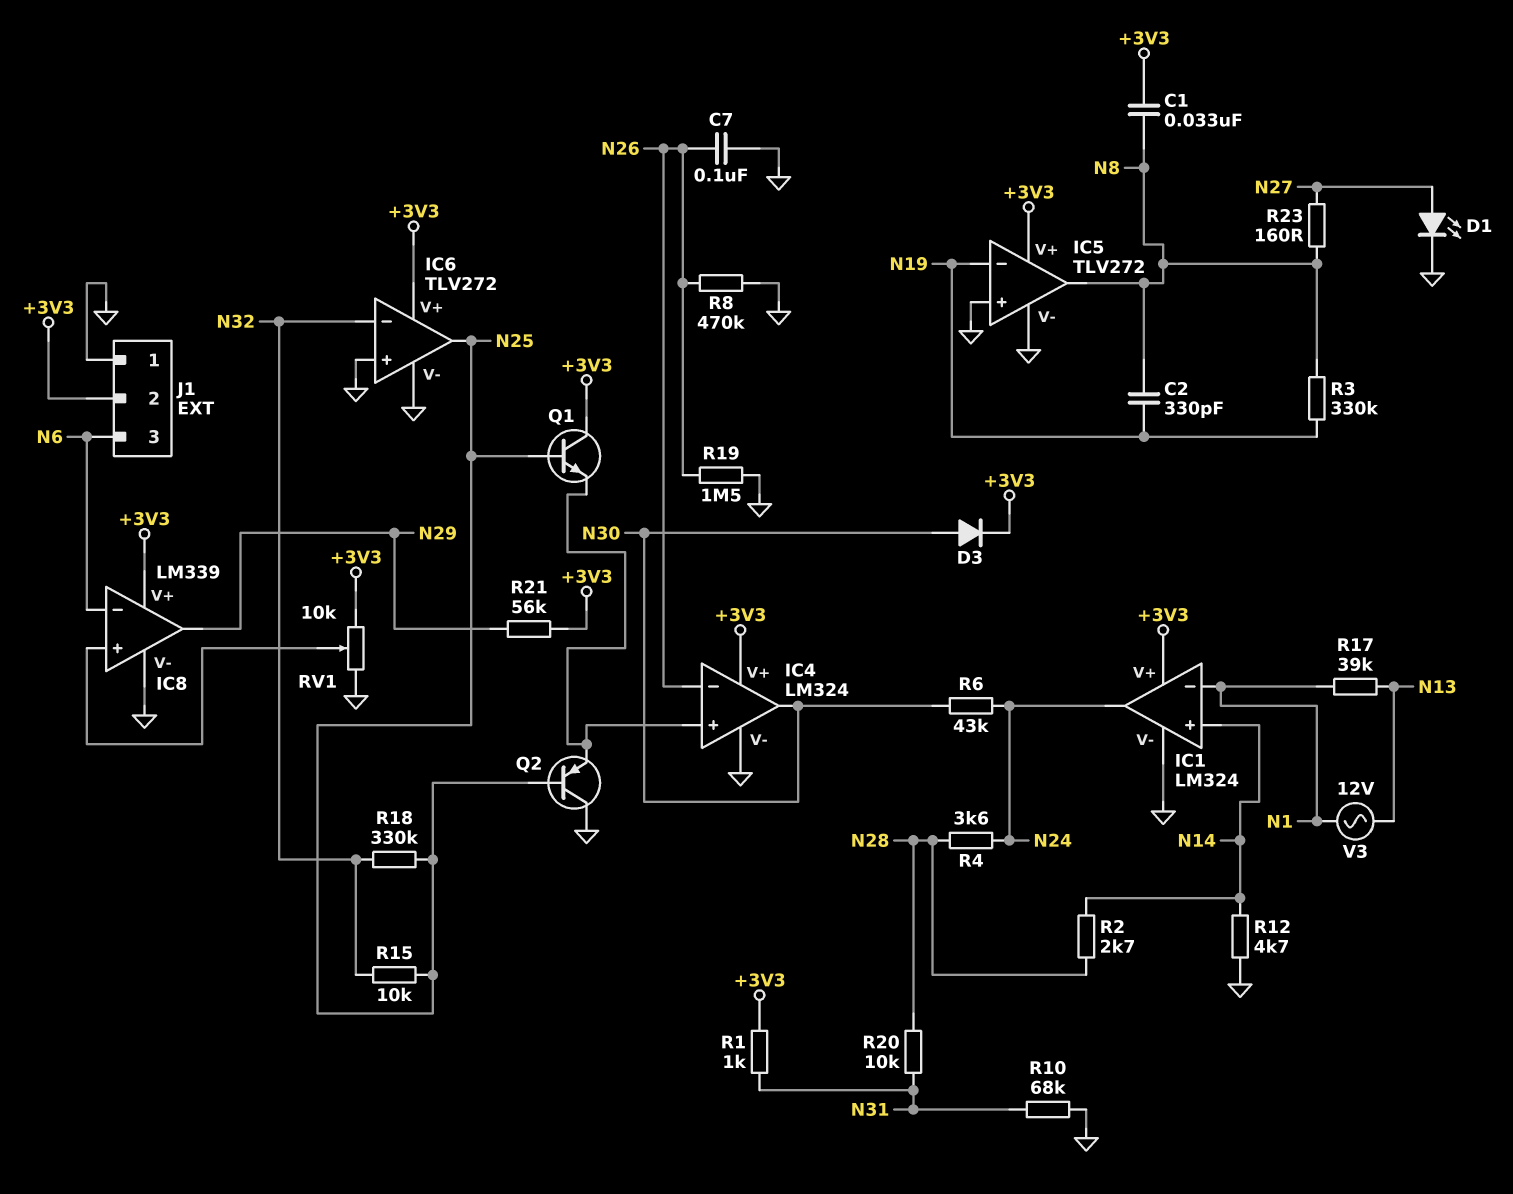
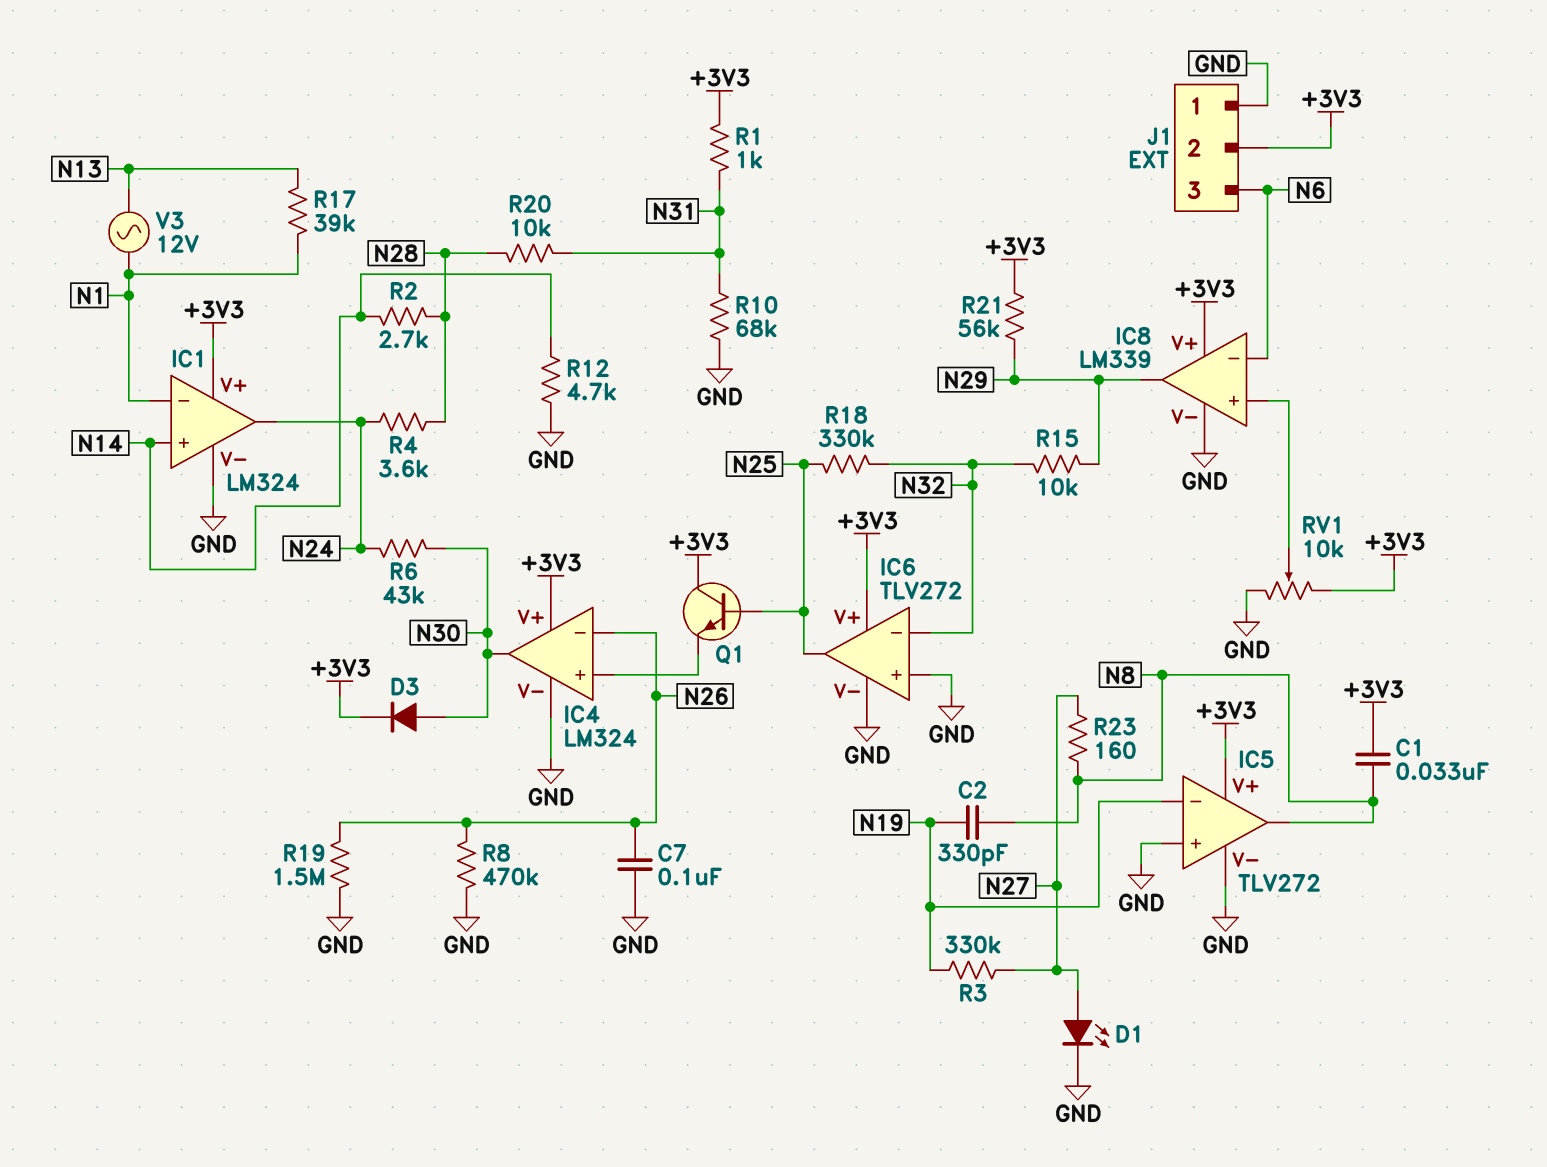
Q2: PNP (B N25, C GND, E IC4/in+) -> none
R3: 330k (N8, N19) -> 330k (N19, N27)
R15: 10k (N25, N32) -> 10k (N29, N32)

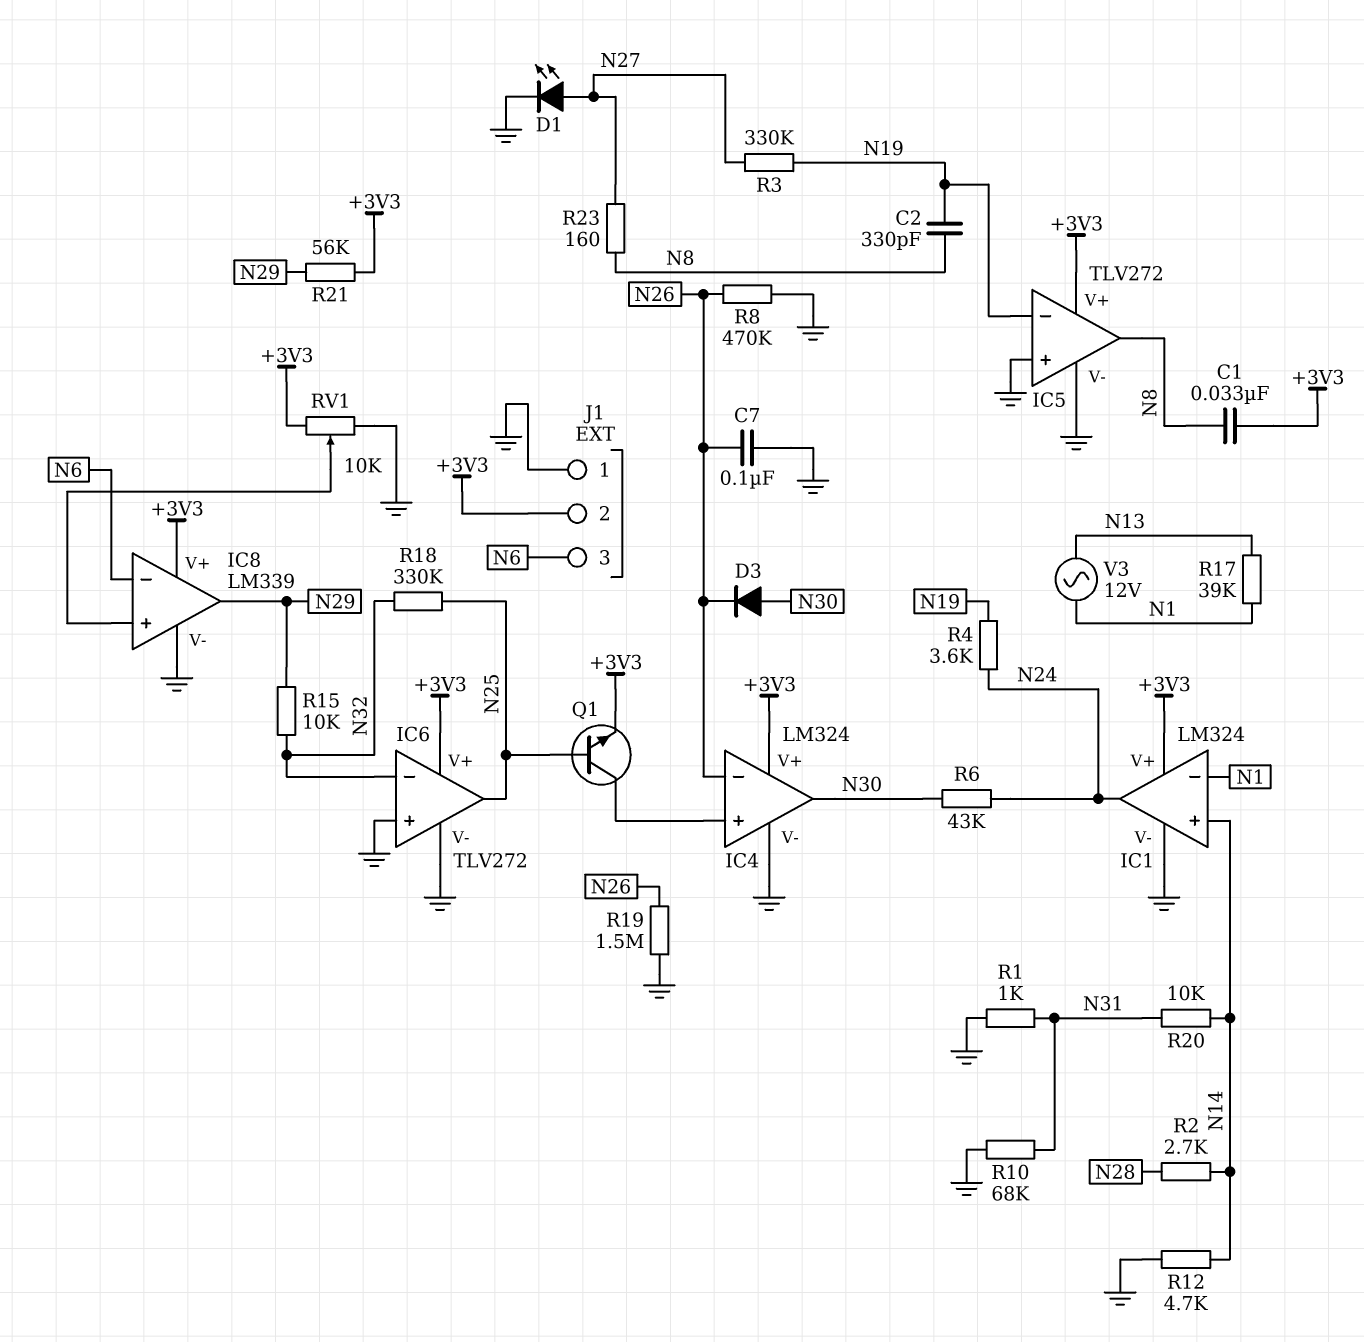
D3: diode (A N30, K +3V3) -> diode (A N30, K N26)
Q1: NPN (B N25, C +3V3, E IC4/in+) -> NPN (B N25, C IC4/in+, E +3V3)
R1: 1k (+3V3, N31) -> 1k (GND, N31)
R4: 3.6k (N24, N28) -> 3.6k (N19, N24)
R20: 10k (N28, N31) -> 10k (N14, N31)

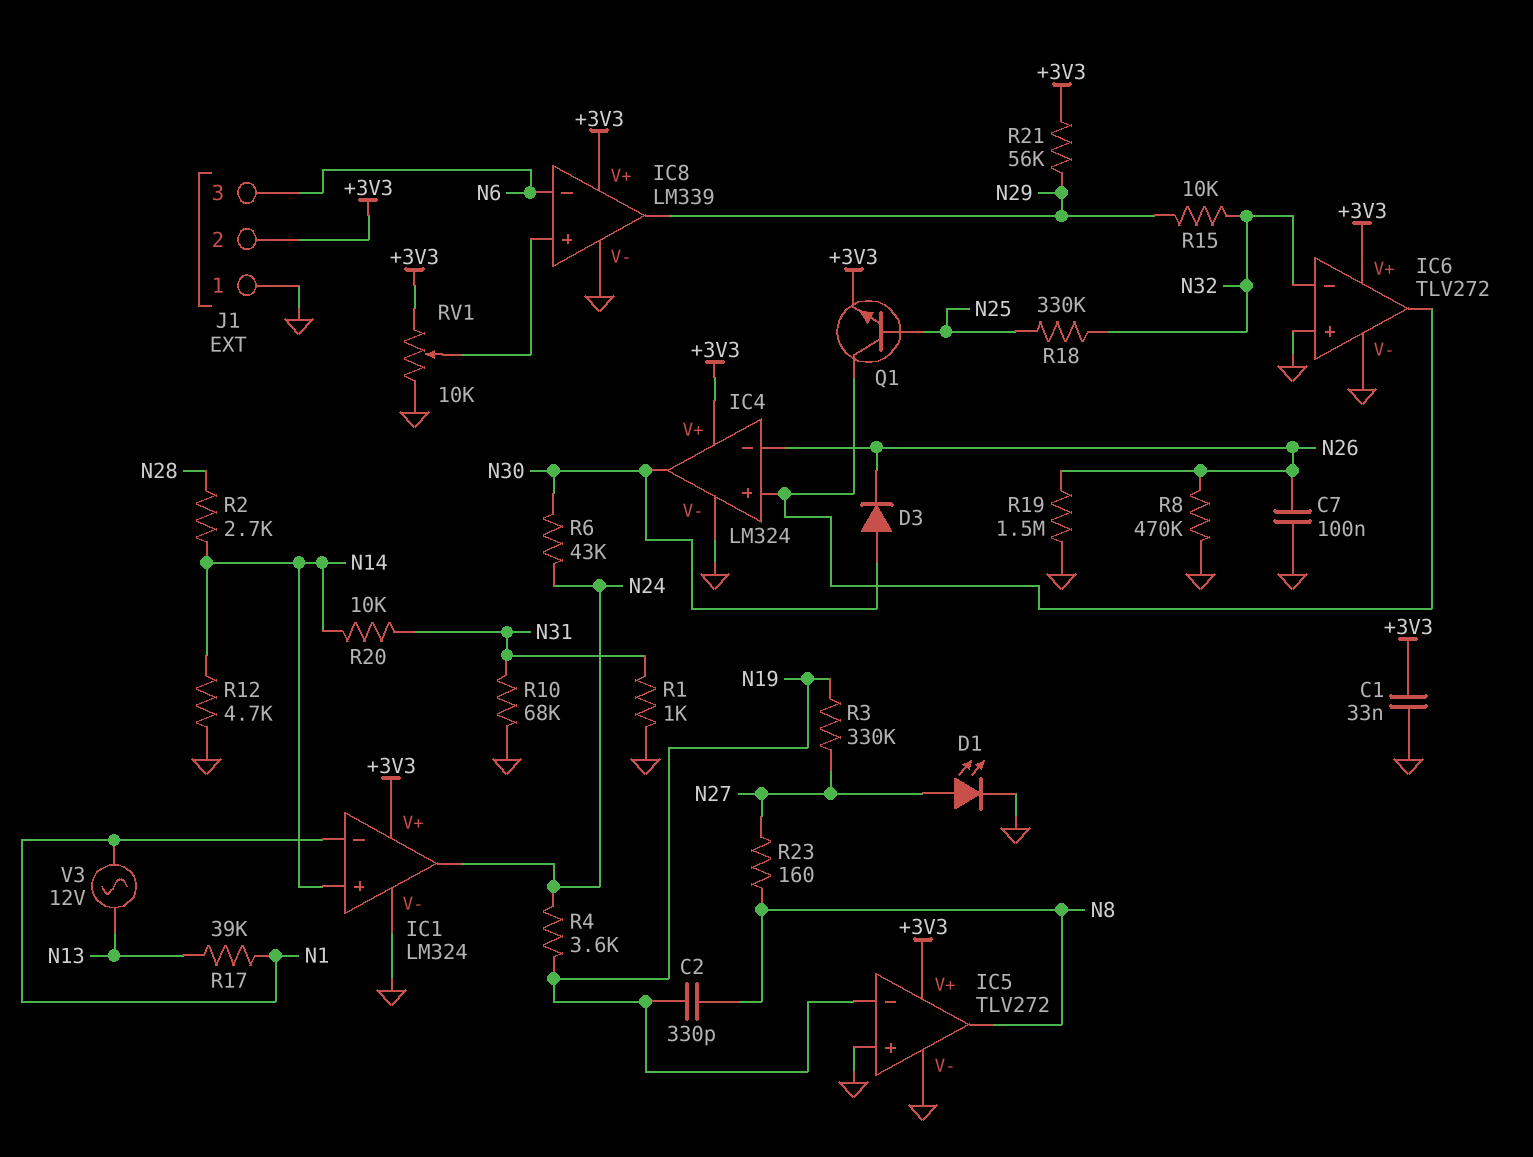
C1: 33nF (+3V3, N8) -> 33nF (+3V3, GND)
IC6 pin out: N25 -> IC4/in+

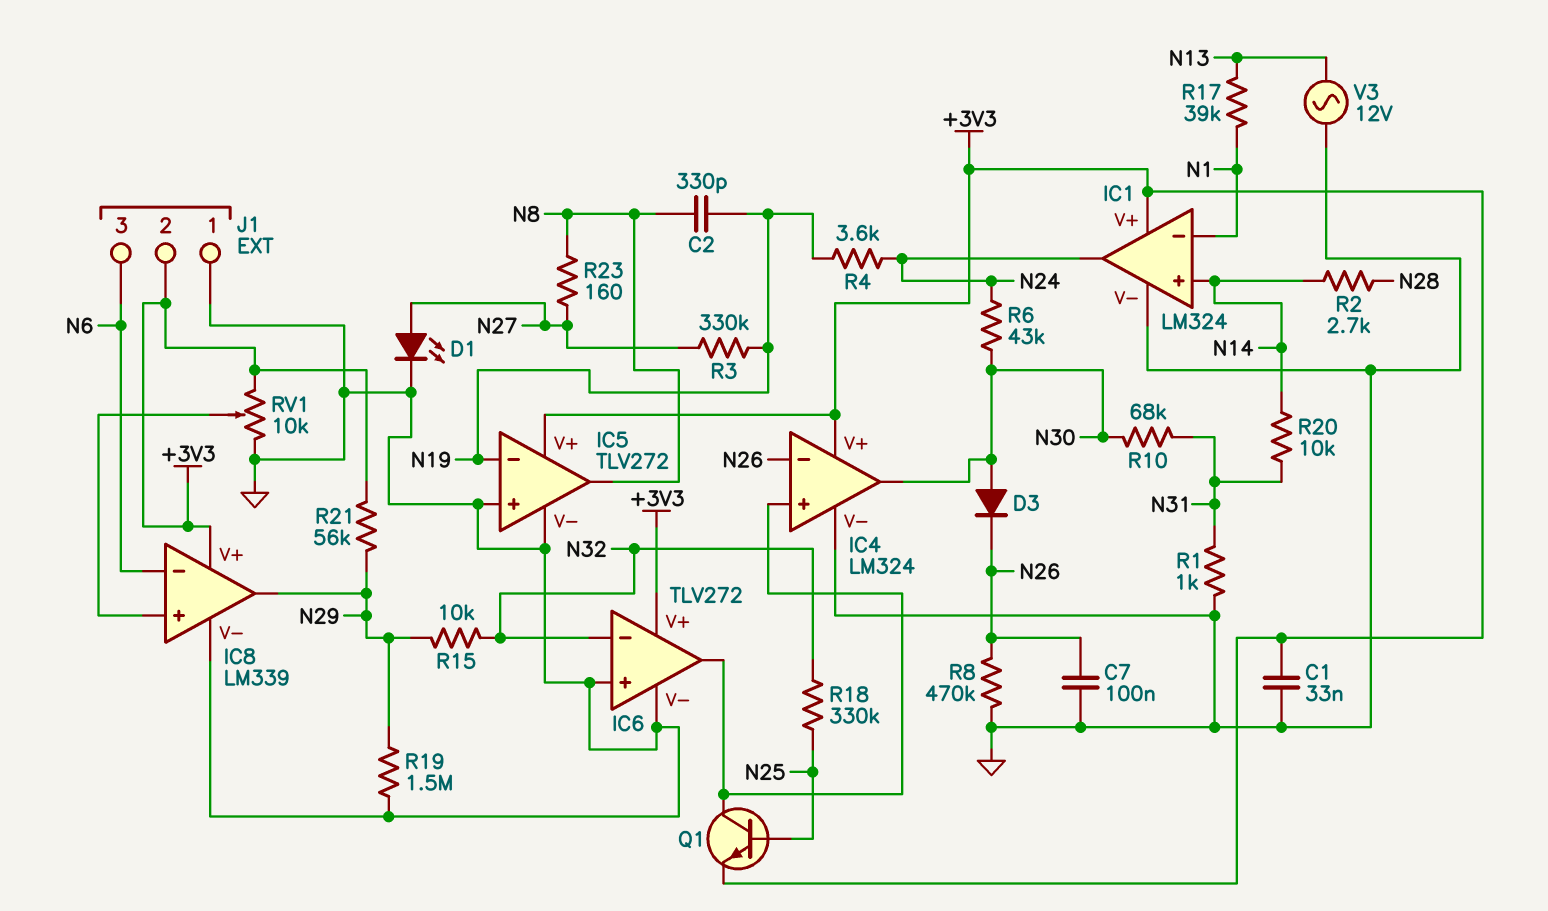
R10: 68k (GND, N31) -> 68k (N30, N31)
R12: 4.7k (GND, N14) -> none
R19: 1.5M (GND, N26) -> 1.5M (GND, N29)
V3: AC 12V (N1, N13) -> AC 12V (GND, N13)

